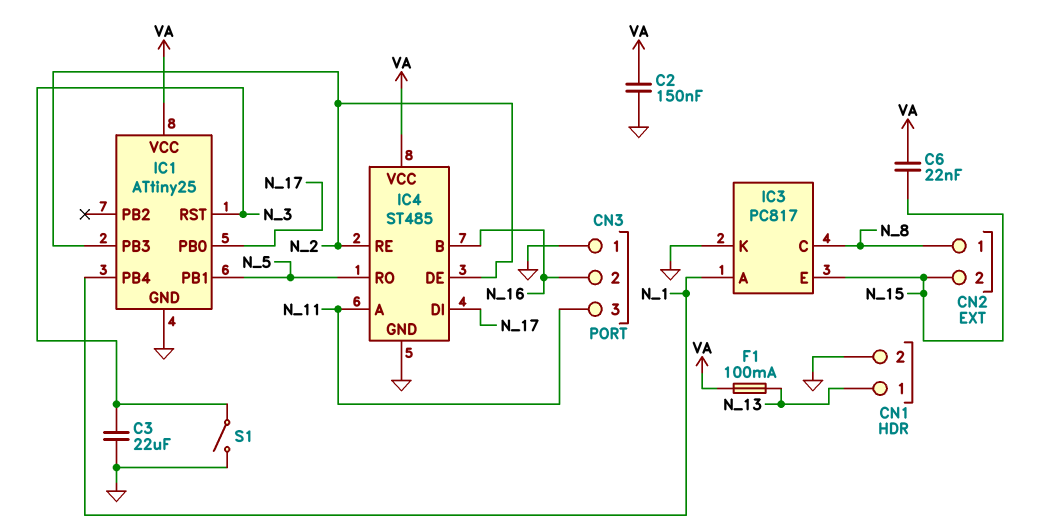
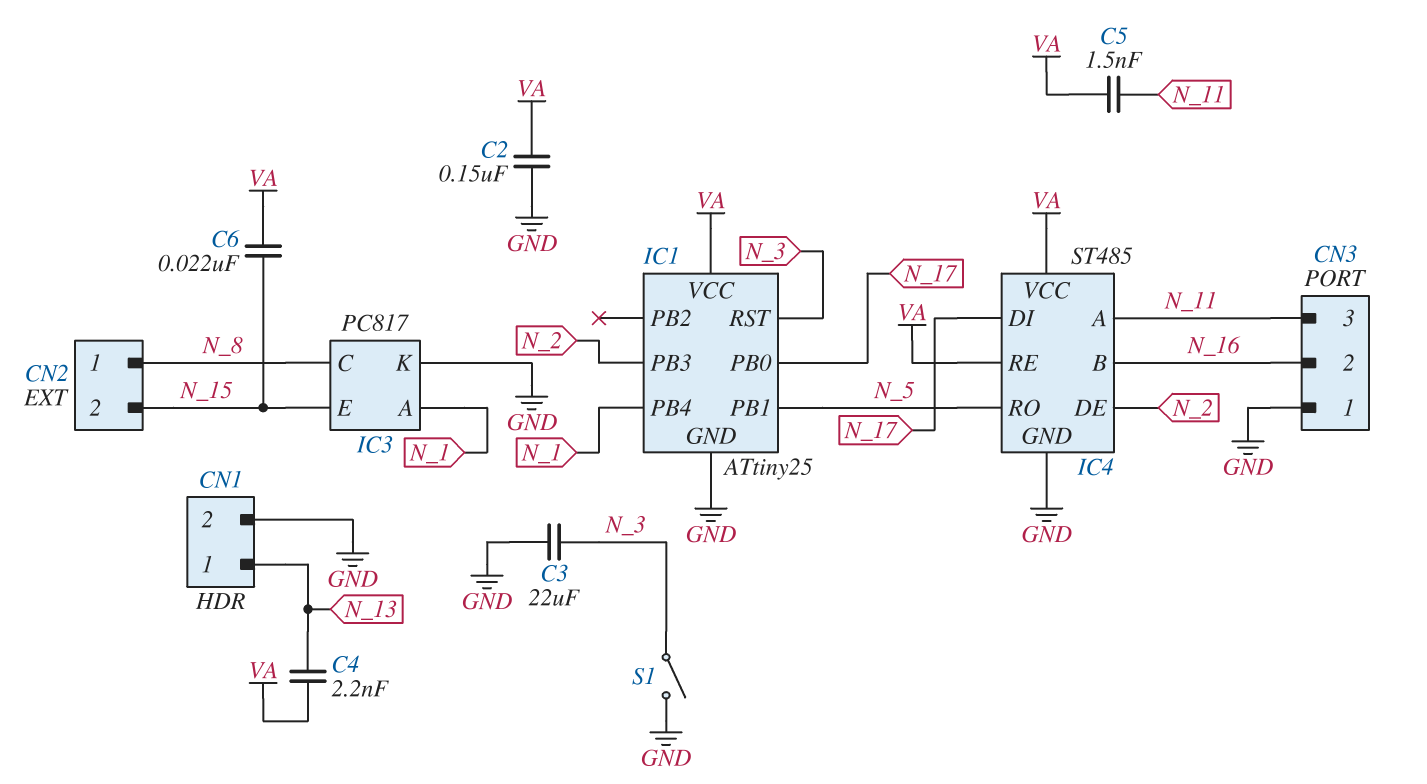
C4: none -> 2.2nF (N_13, VA)
C5: none -> 1.5nF (N_11, VA)
F1: 100mA (N_13, VA) -> none
IC4 pin RE: N_2 -> VA

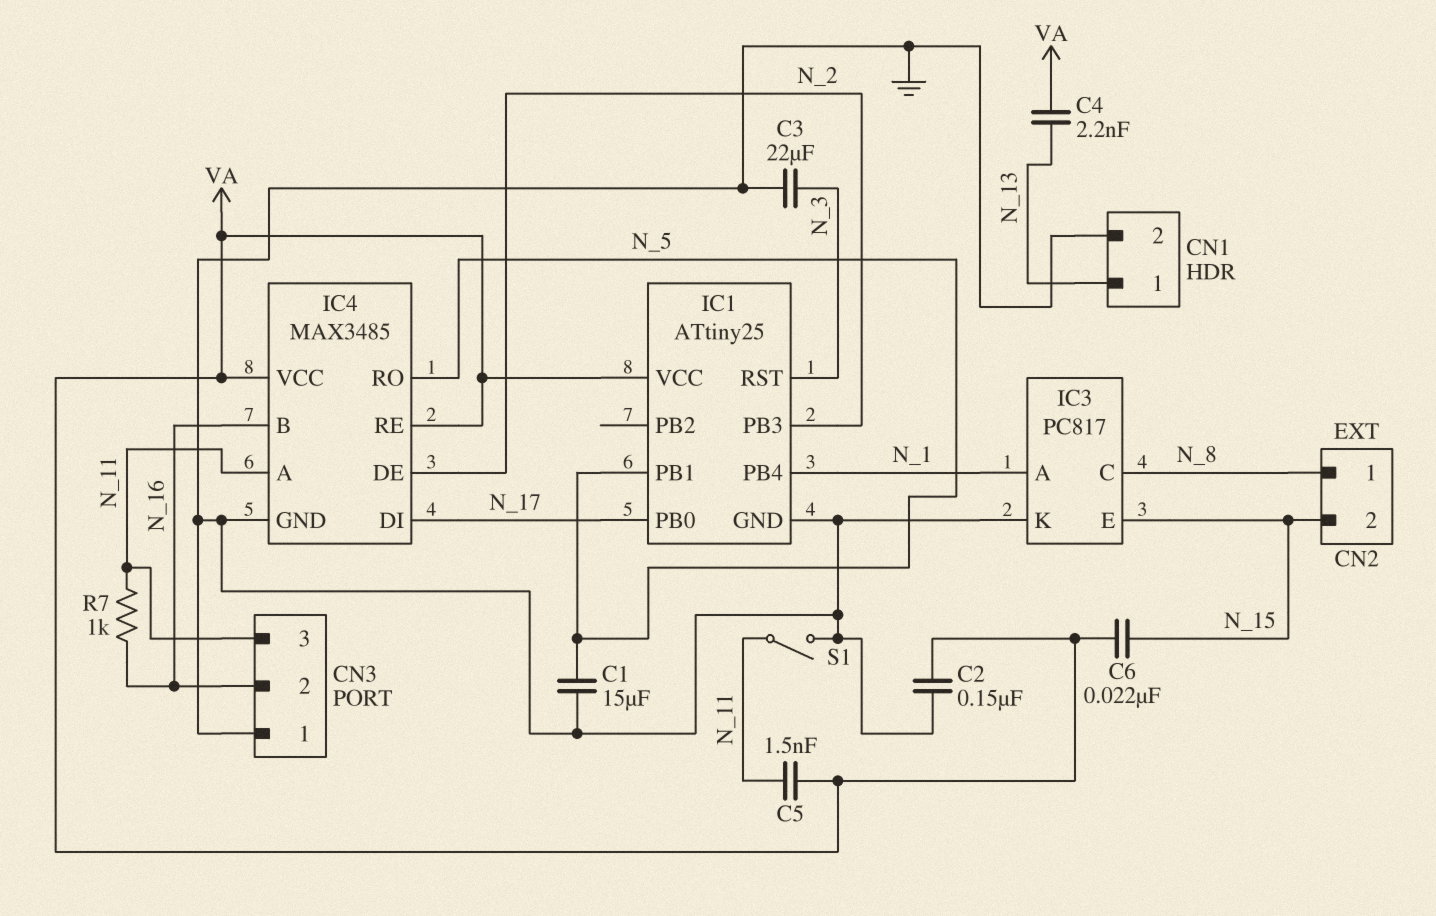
C1: none -> 15uF (GND, N_5)
IC4: ST485 -> MAX3485
R7: none -> 1k (N_11, N_16)
S1: switch (GND, N_3) -> switch (GND, N_11)

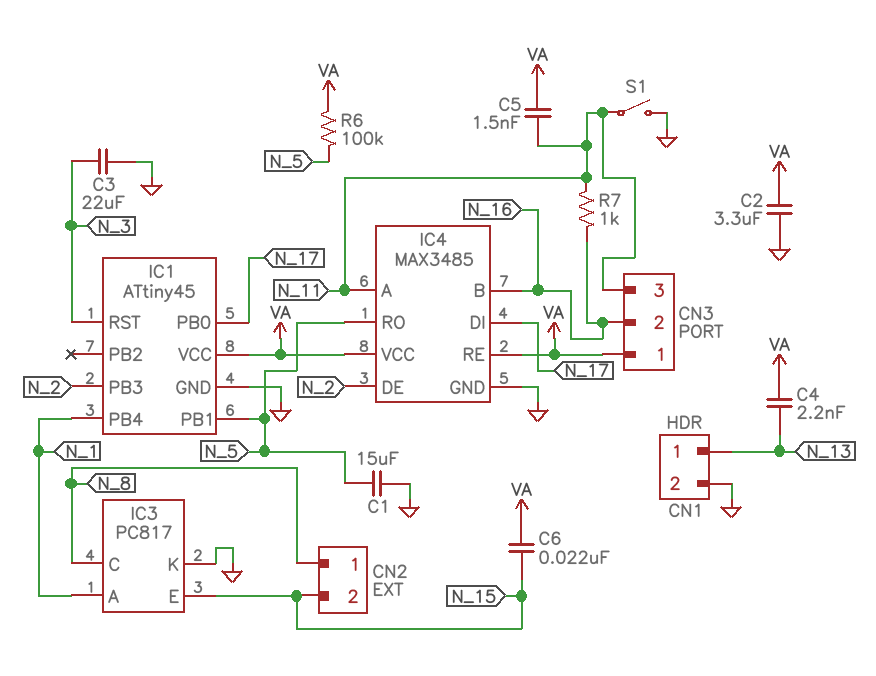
C2: 150nF (GND, VA) -> 3.3uF (GND, VA)
CN3 pin 1: GND -> VA
IC1: ATtiny25 -> ATtiny45
R6: none -> 100k (N_5, VA)

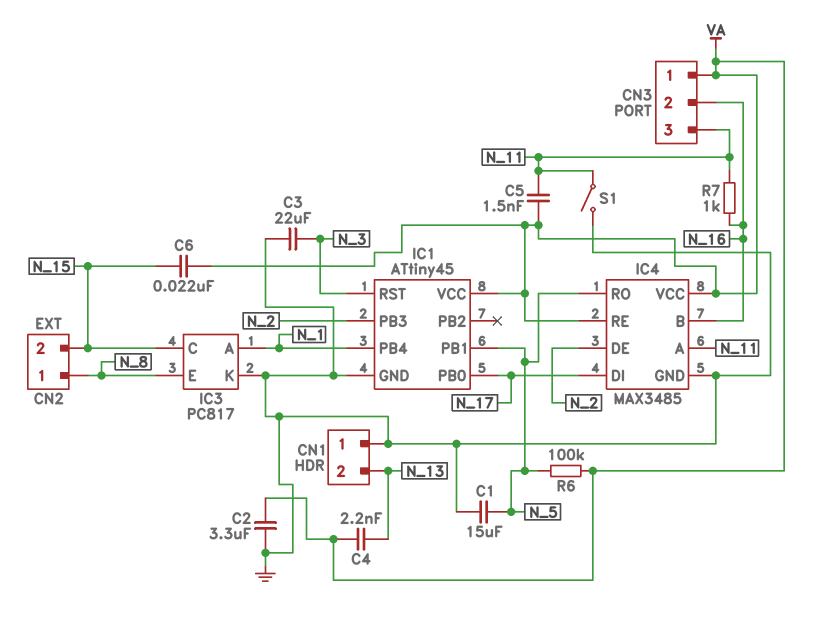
CN1 pin 1: N_13 -> GND
CN1 pin 2: GND -> N_13
IC3 pin C: N_8 -> N_15
IC3 pin E: N_15 -> N_8

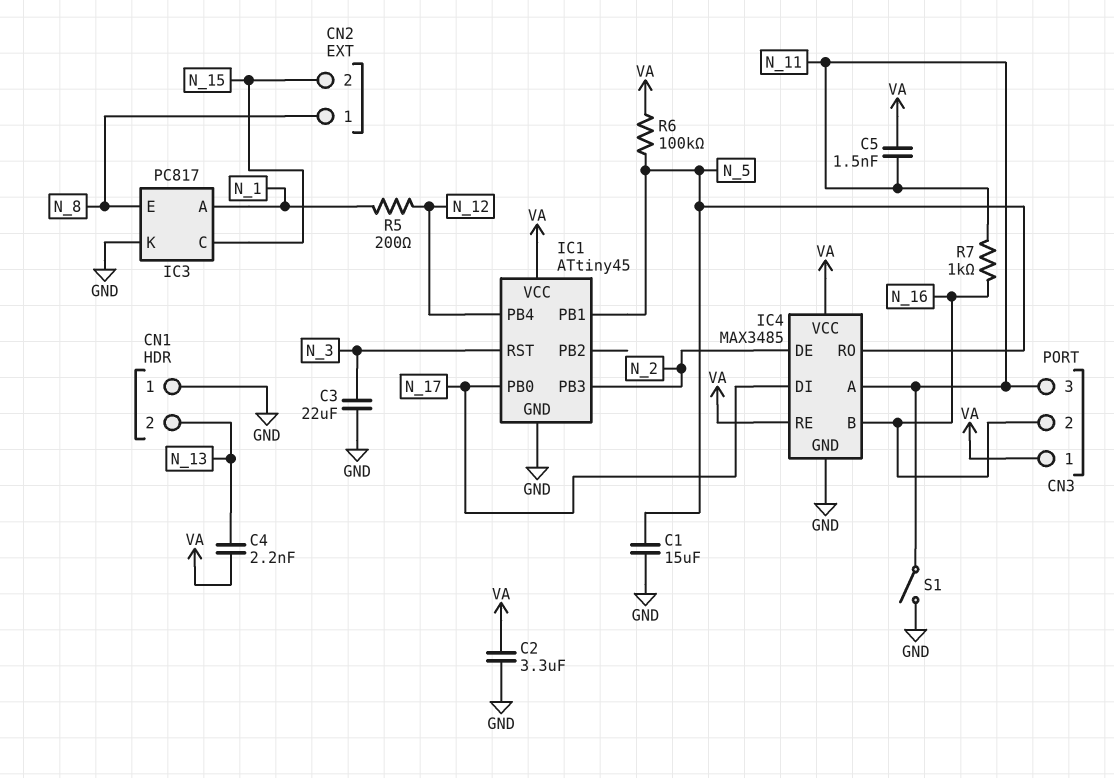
C6: 22nF (N_15, VA) -> none
IC1 pin PB4: N_1 -> N_12
R5: none -> 200 (N_1, N_12)

